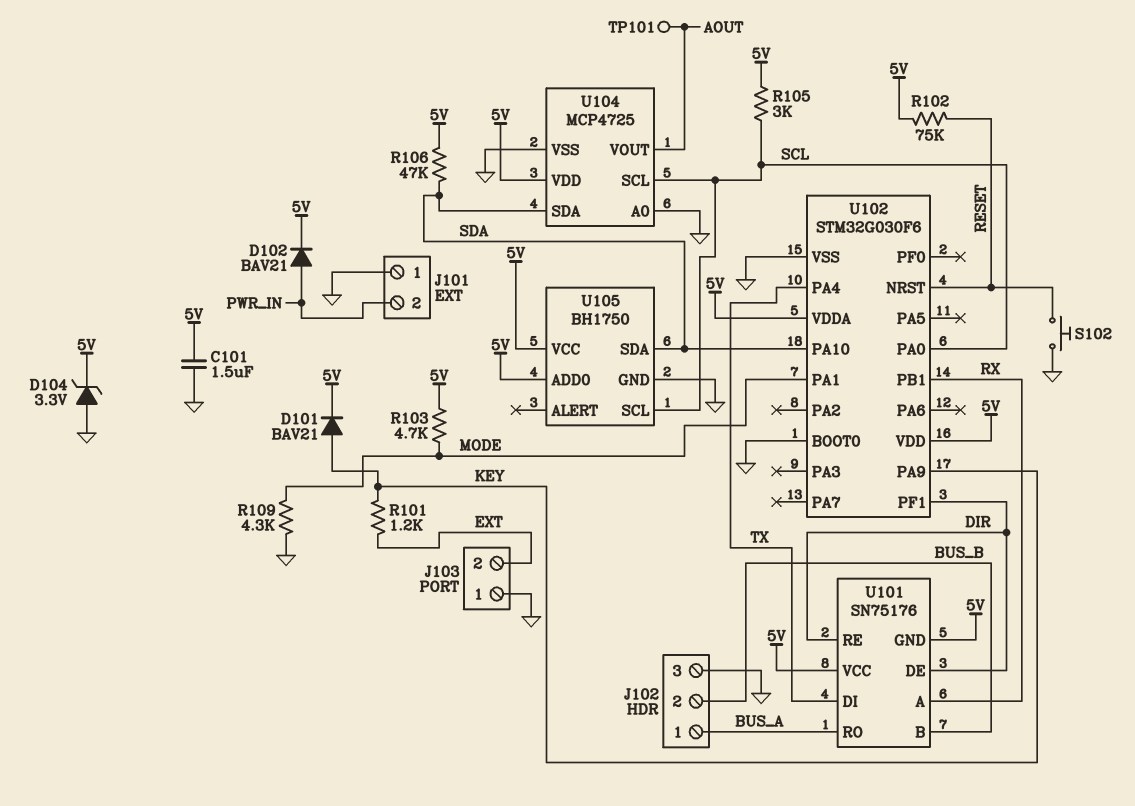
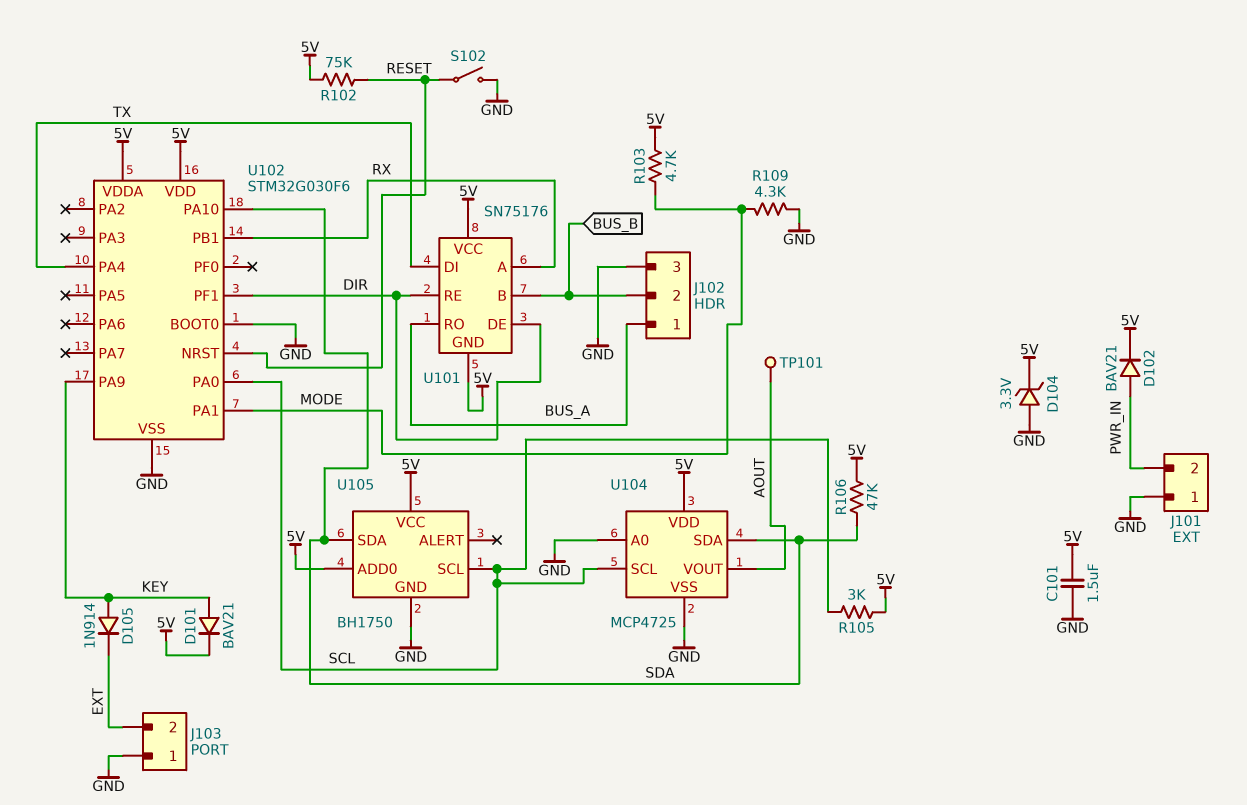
D105: none -> diode 1N914 (A KEY, K EXT)
R101: 1.2k (EXT, KEY) -> none
S102: button (GND, RESET) -> switch (GND, RESET)

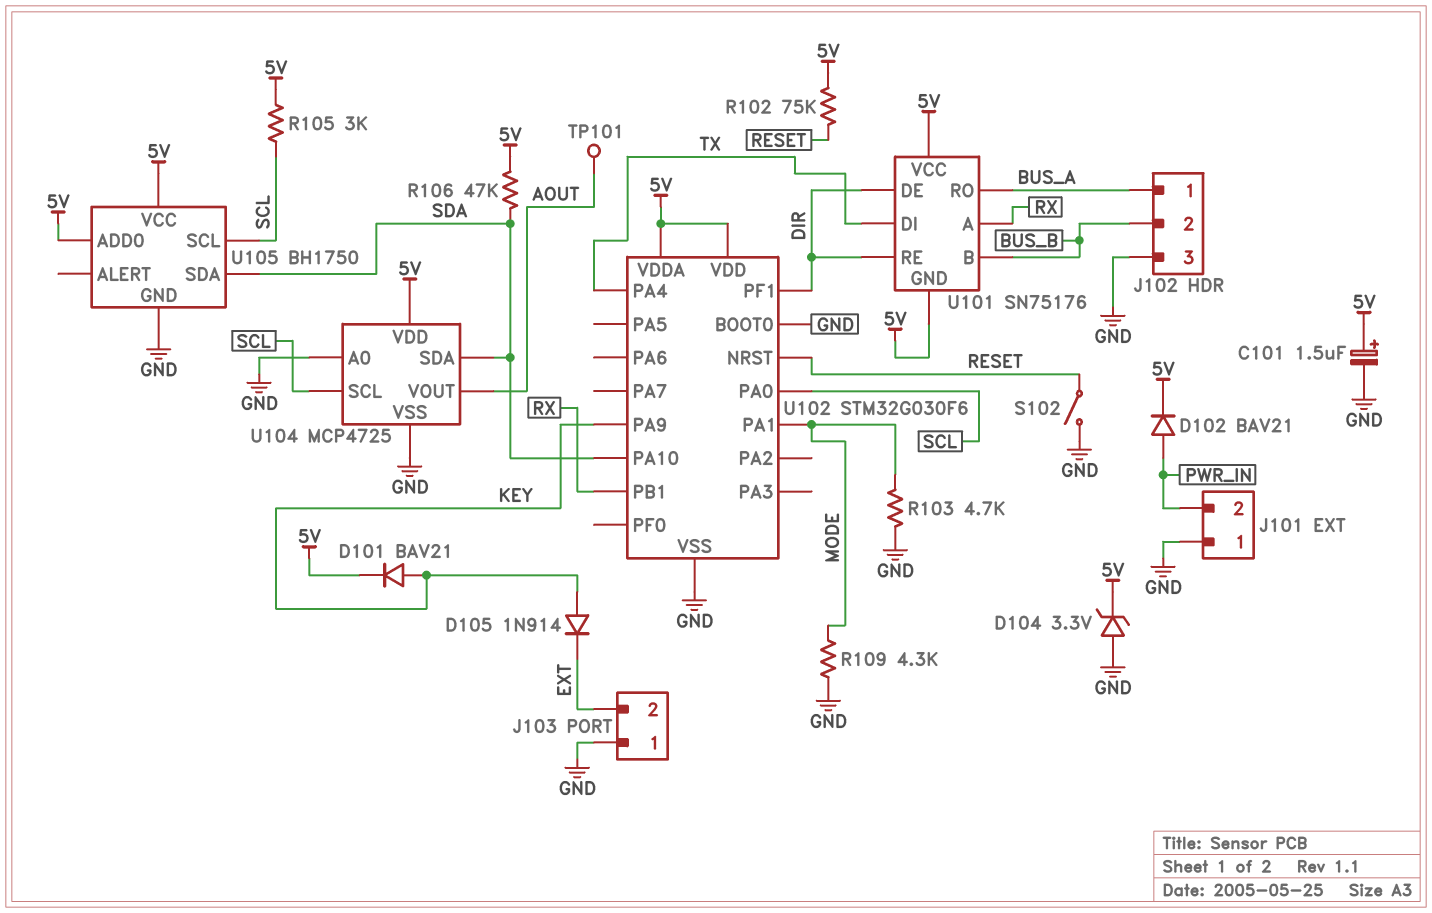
C101: 1.5uF (5V, GND) -> 1.5uF (plus 5V, minus GND)
R103: 4.7k (5V, MODE) -> 4.7k (GND, MODE)

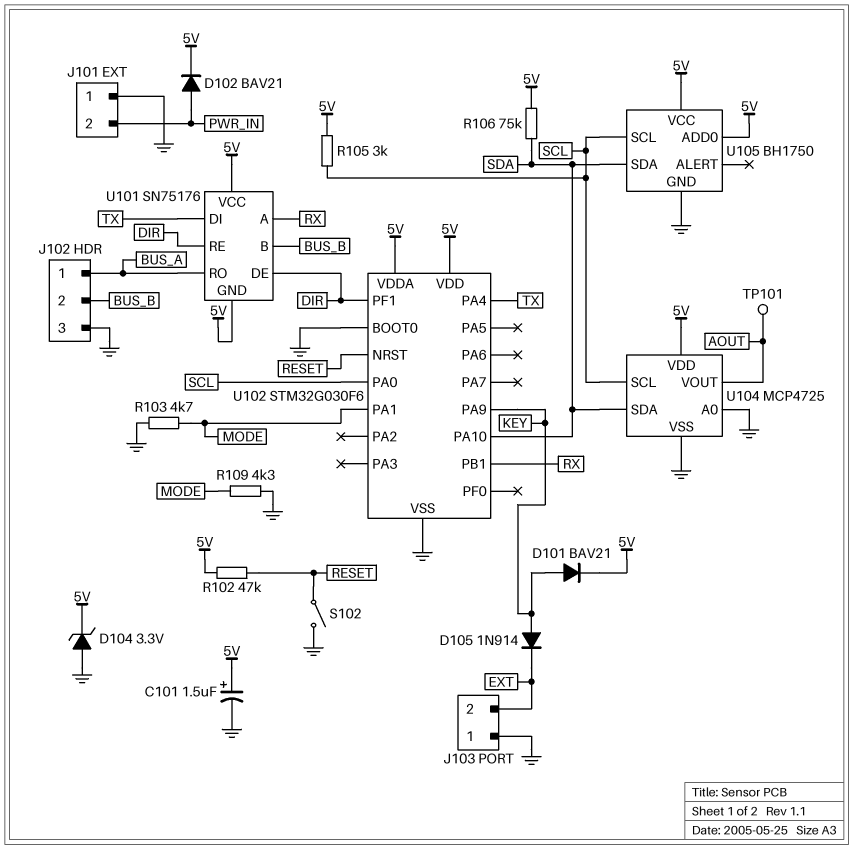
R102: 75k (5V, RESET) -> 47k (5V, RESET)
R106: 47k (5V, SDA) -> 75k (5V, SDA)

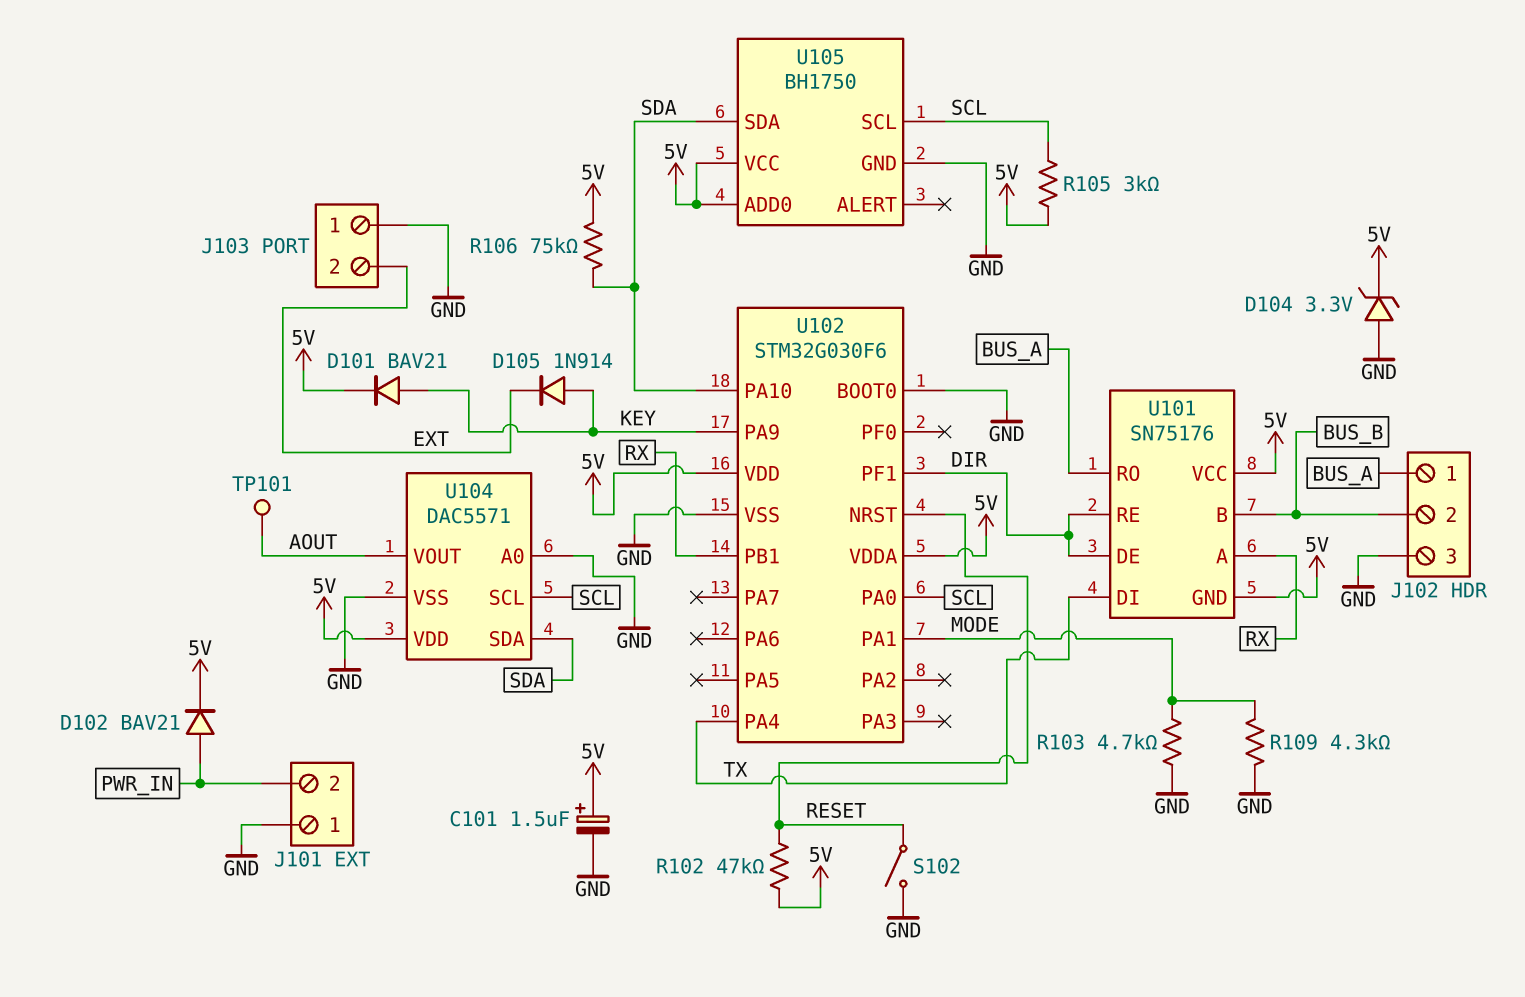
U104: MCP4725 -> DAC5571

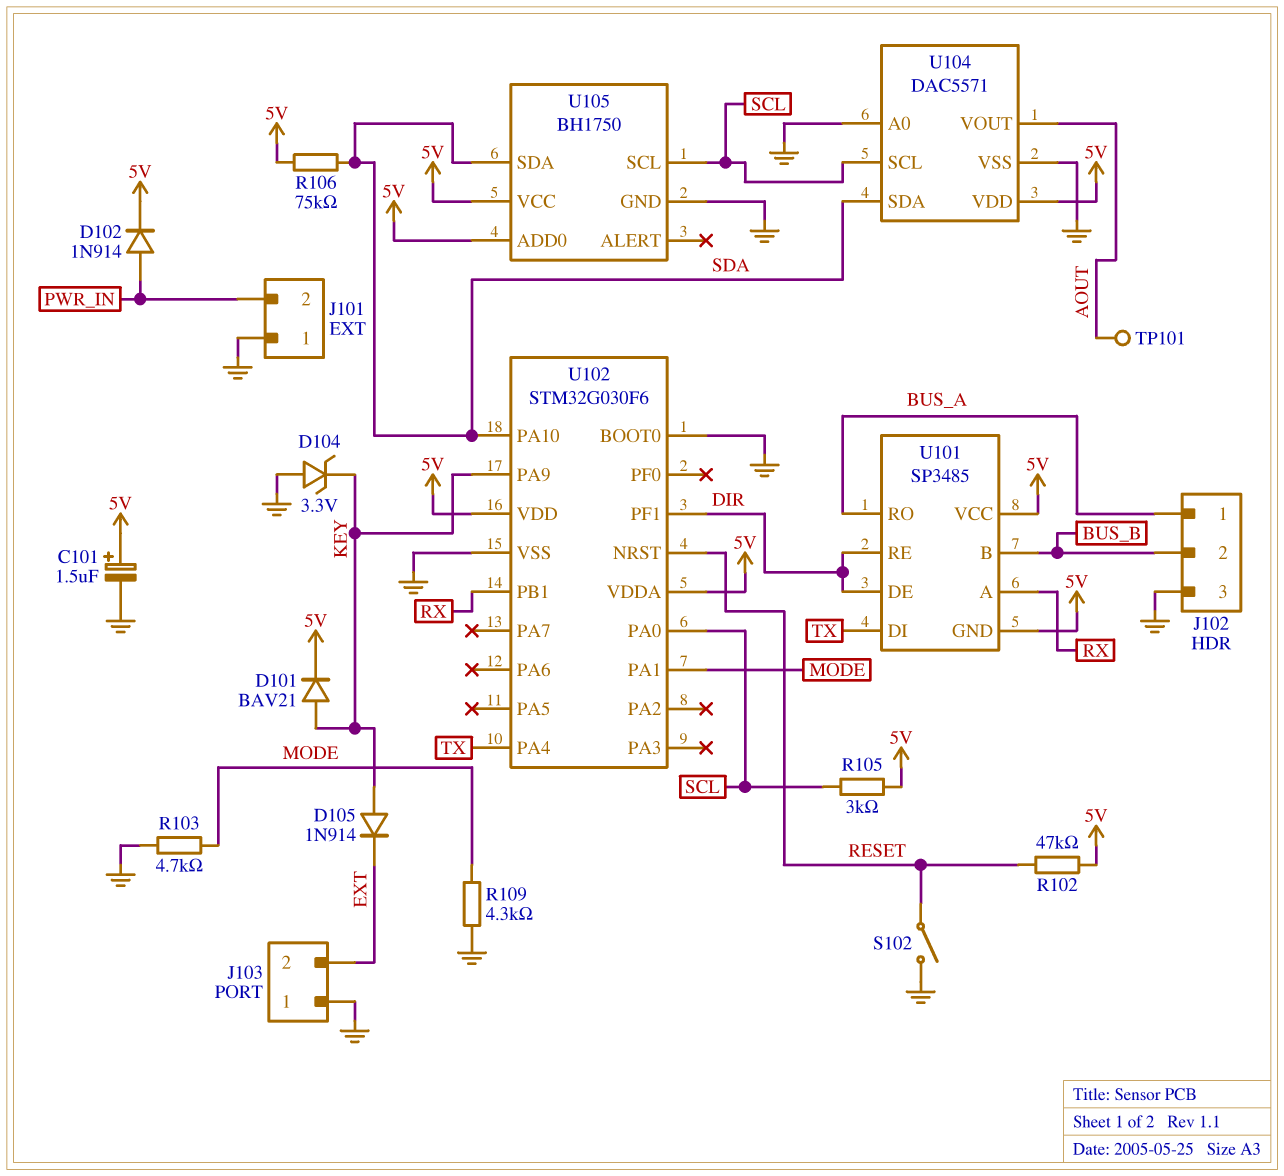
D102: diode BAV21 (A PWR_IN, K 5V) -> diode 1N914 (A PWR_IN, K 5V)
D104: zener 3.3V (A GND, K 5V) -> zener 3.3V (A GND, K KEY)
U101: SN75176 -> SP3485

